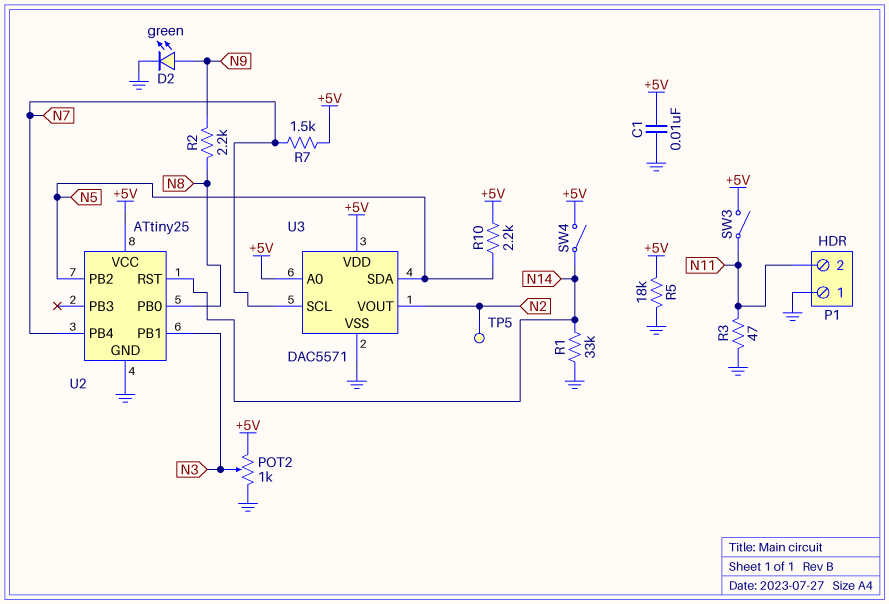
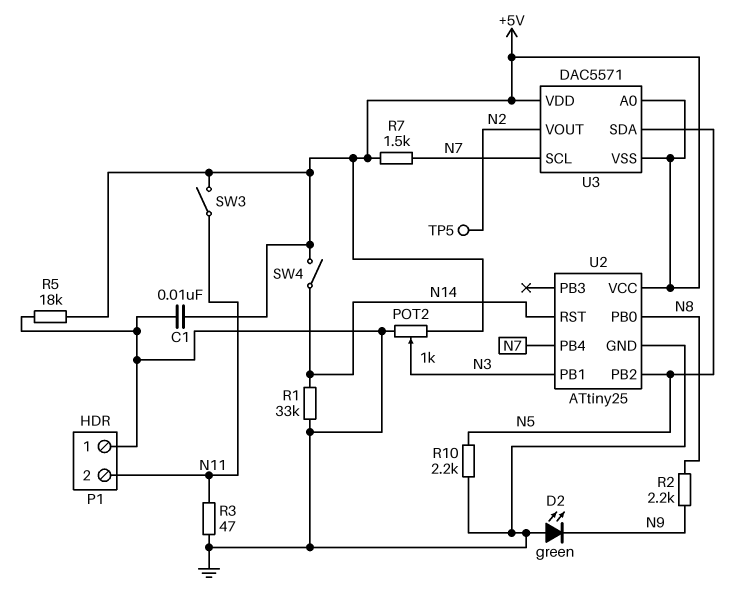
D2: LED green (A N9, K GND) -> LED green (A GND, K N9)
R10: 2.2k (+5V, N5) -> 2.2k (GND, N5)
U3 pin VSS: GND -> +5V

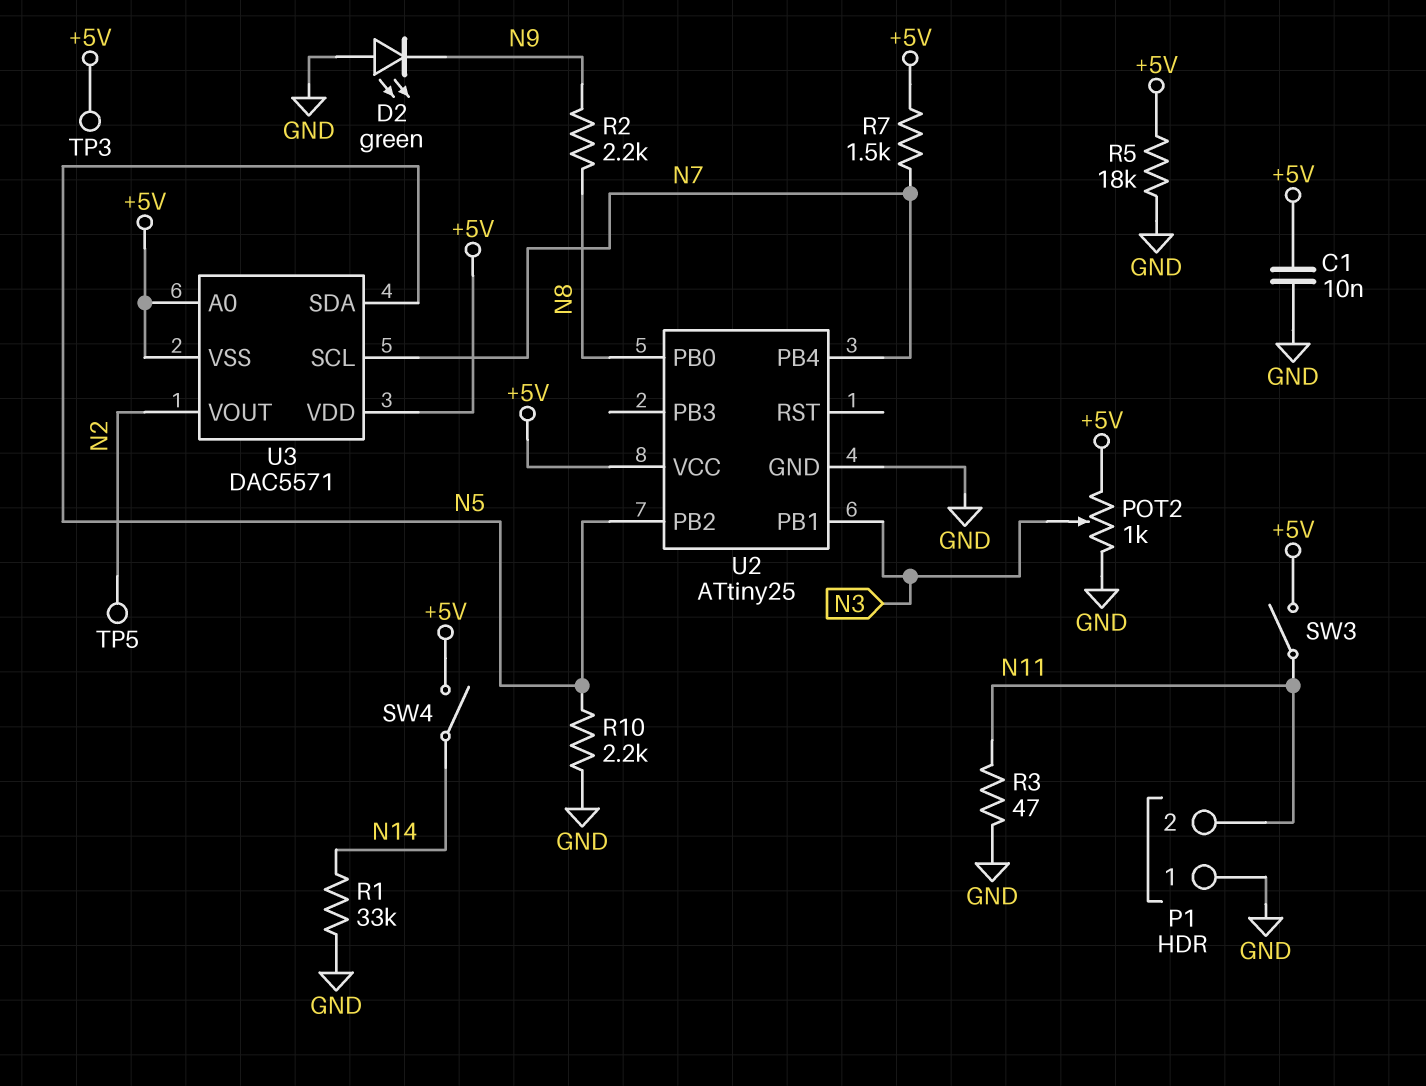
TP3: none -> test point (+5V)
U2 pin RST: N14 -> none

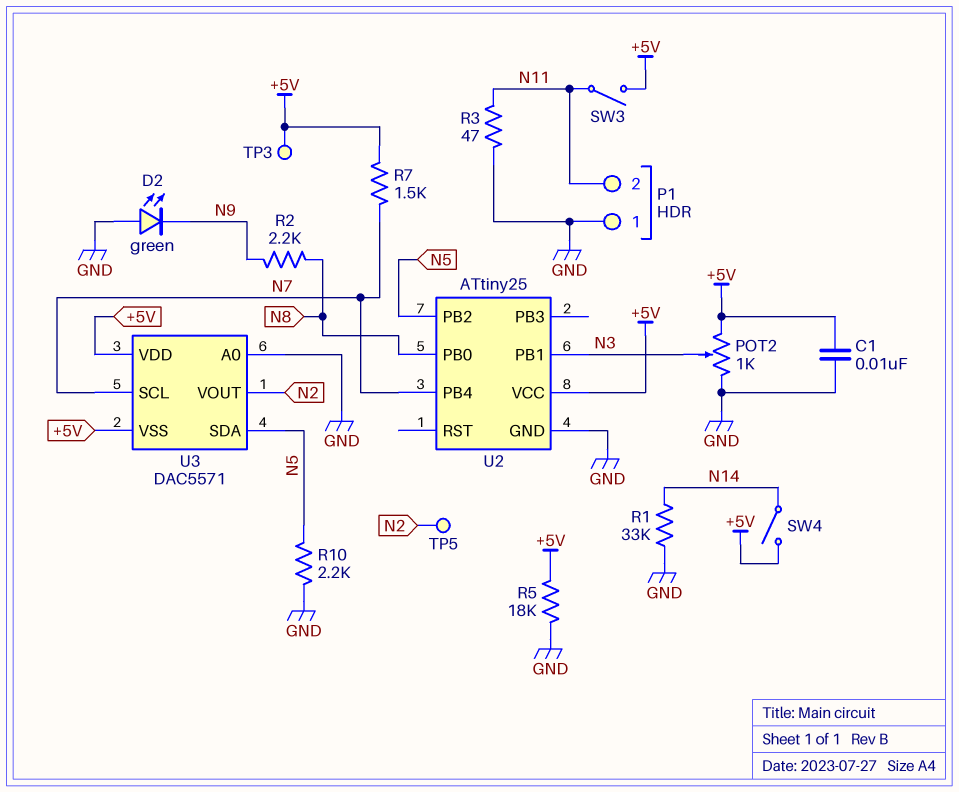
U3 pin A0: +5V -> GND

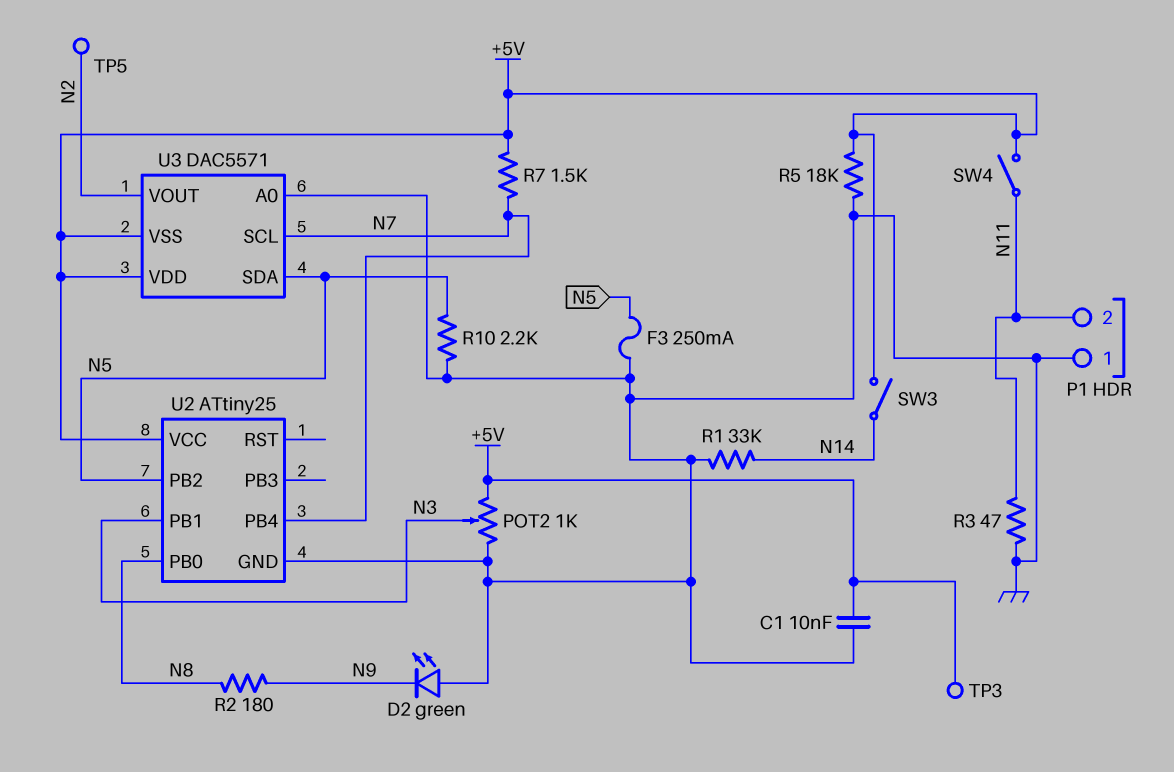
F3: none -> 250mA (GND, N5)
R2: 2.2k (N8, N9) -> 180 (N8, N9)
SW3: switch (+5V, N11) -> switch (+5V, N14)
SW4: switch (+5V, N14) -> switch (+5V, N11)

